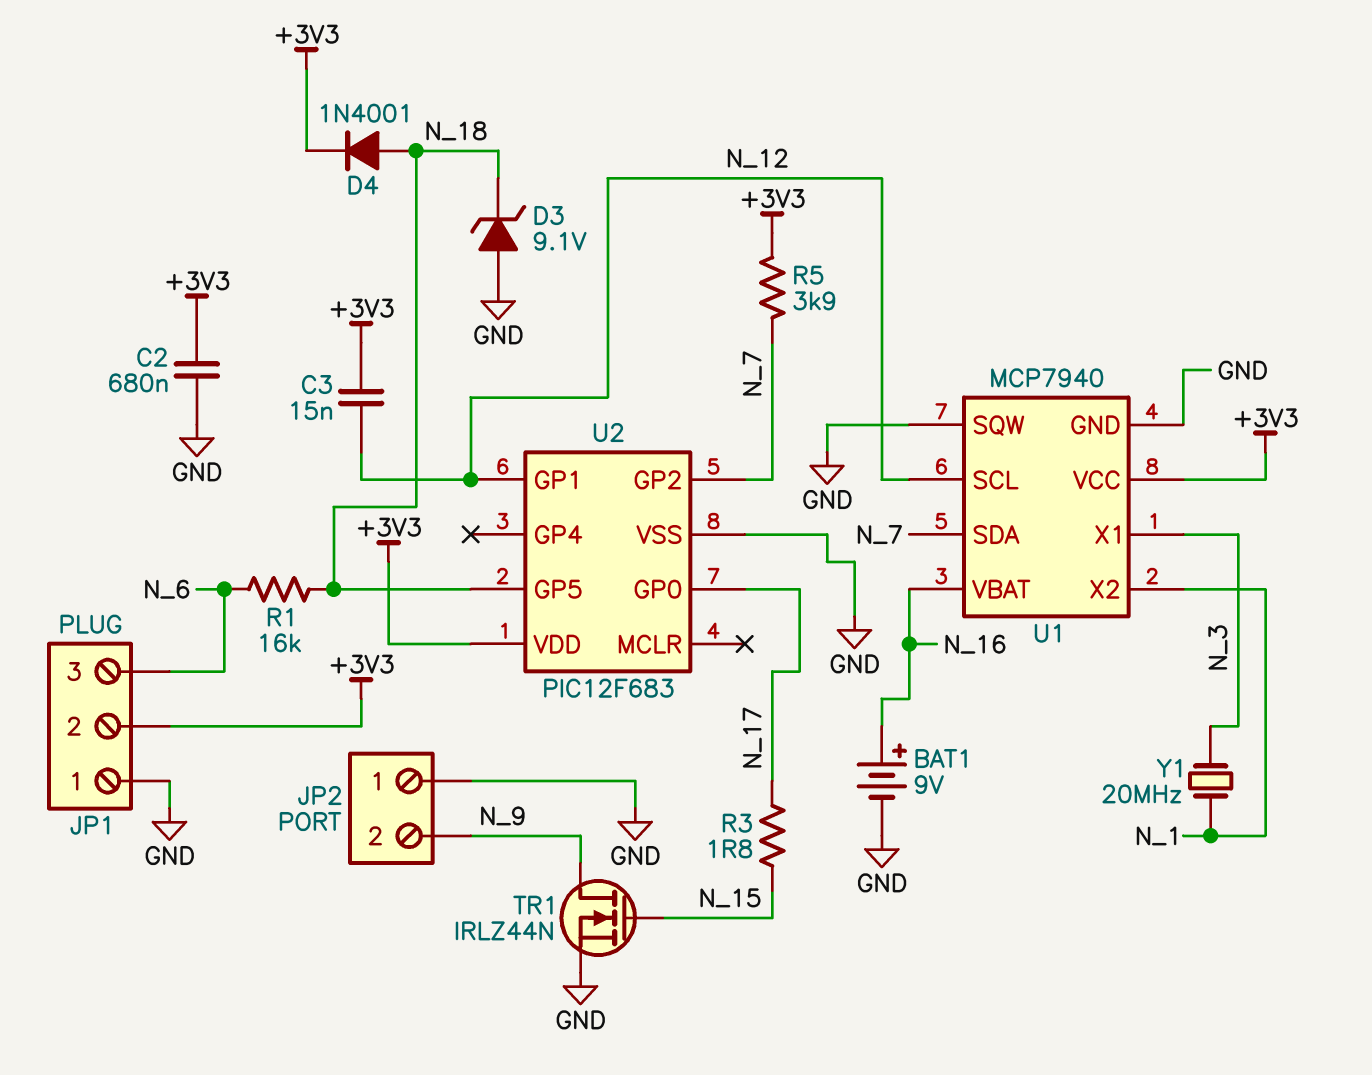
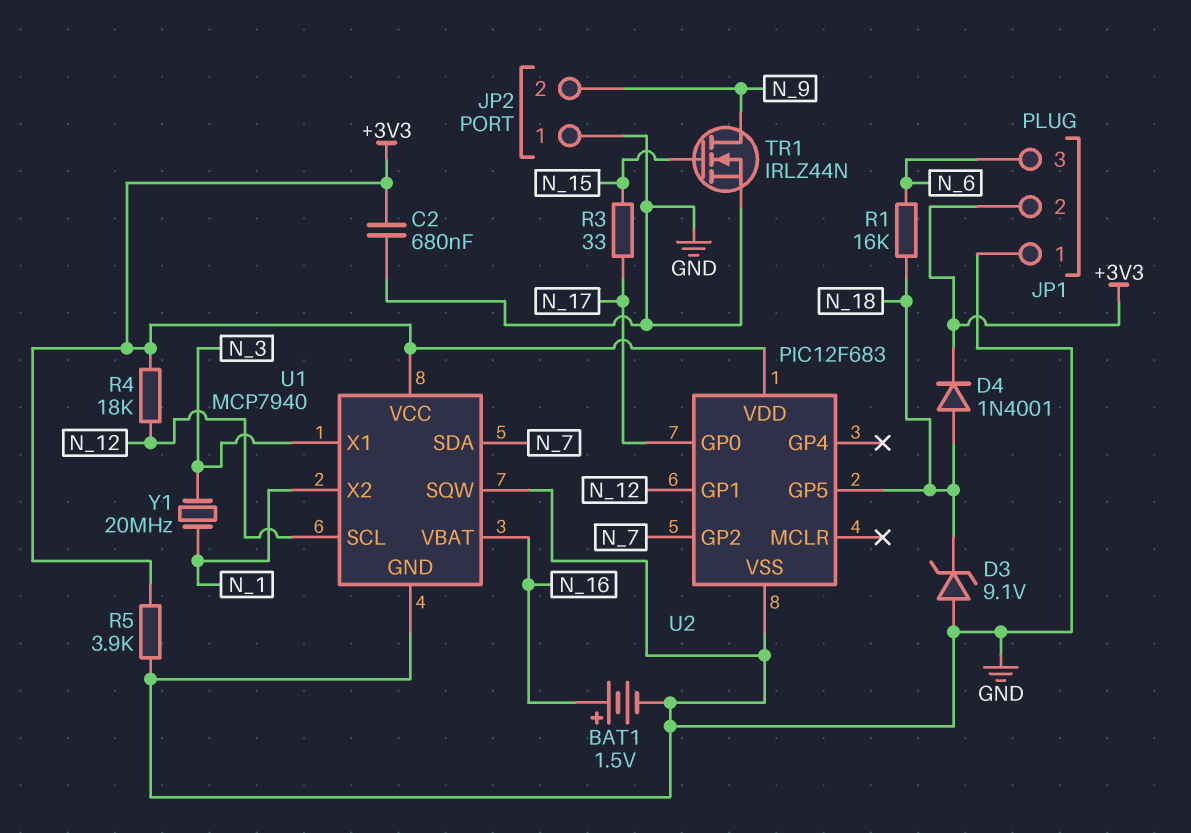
BAT1: 9V (plus N_16, minus GND) -> 1.5V (plus N_16, minus GND)
C3: 15nF (+3V3, N_12) -> none
R3: 1.8 (N_15, N_17) -> 33 (N_15, N_17)
R4: none -> 18k (+3V3, N_12)
R5: 3.9k (+3V3, N_7) -> 3.9k (+3V3, GND)

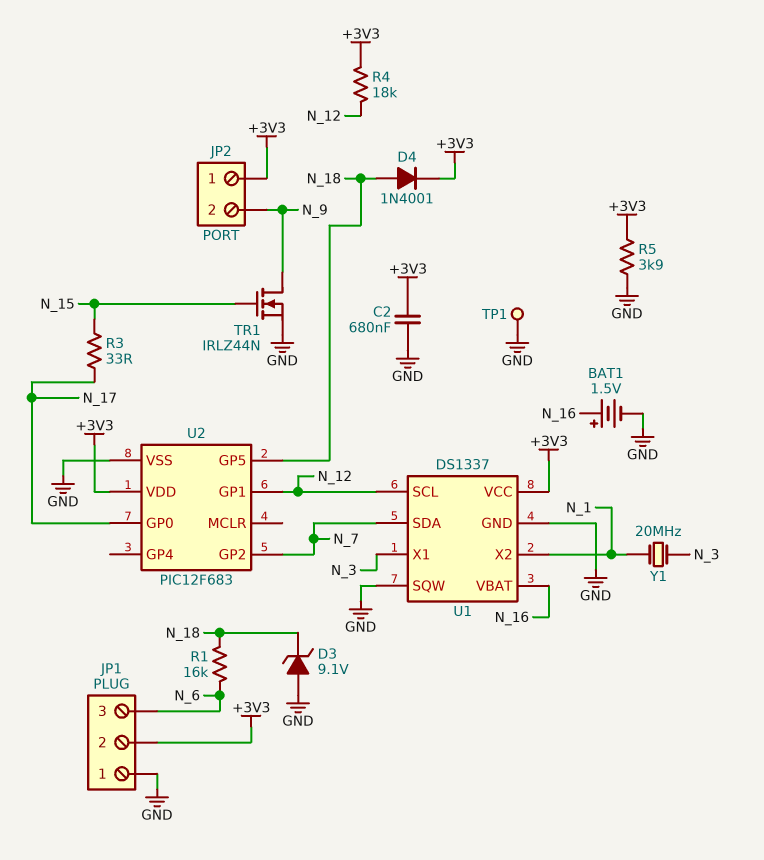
JP2 pin 1: GND -> +3V3
TP1: none -> test point (GND)
U1: MCP7940 -> DS1337

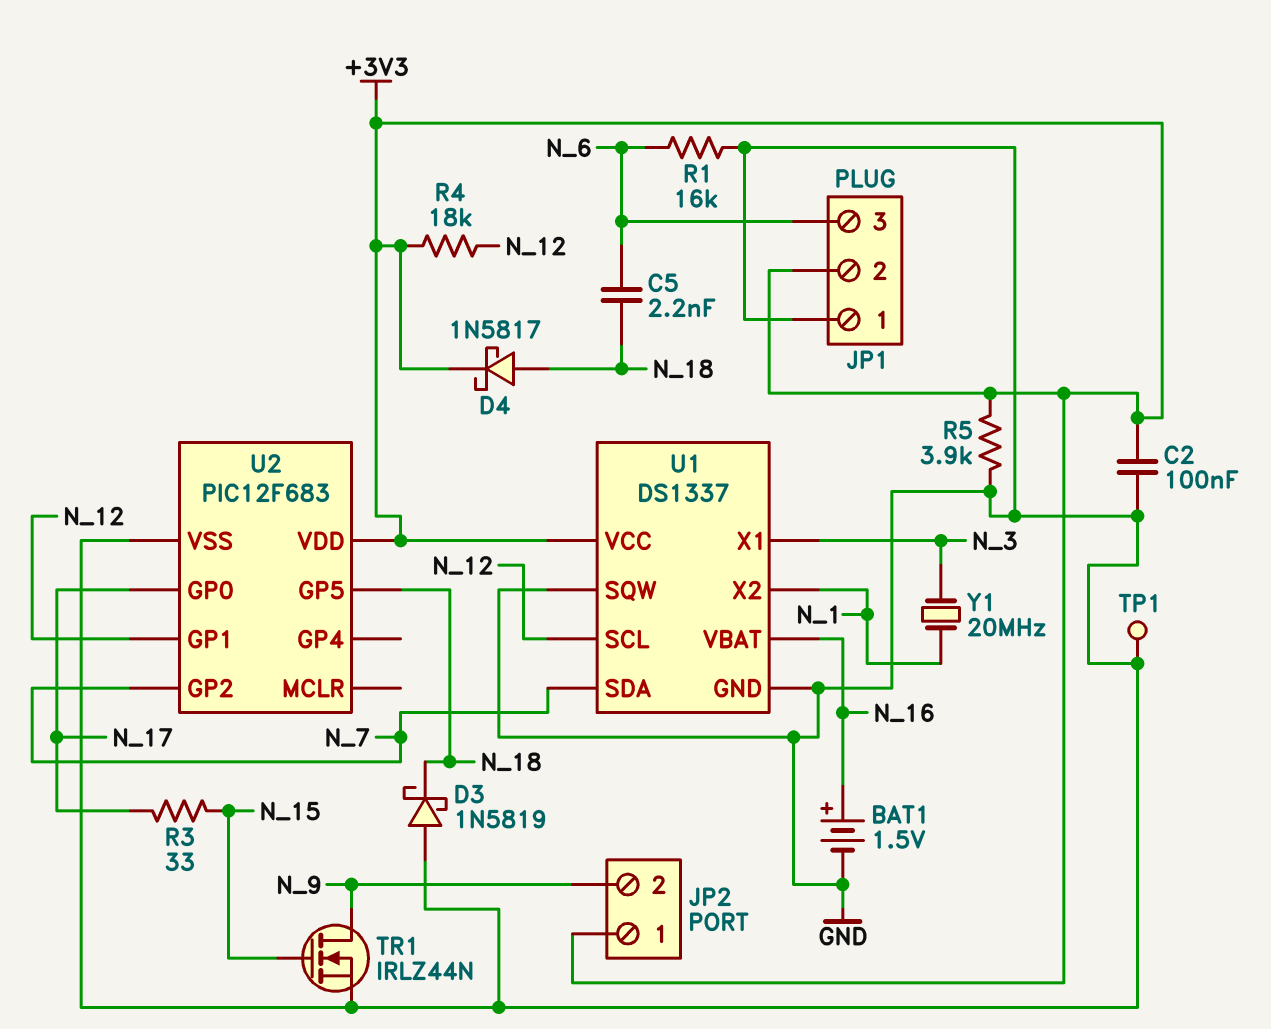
C2: 680nF (+3V3, GND) -> 100nF (+3V3, GND)
C5: none -> 2.2nF (N_6, N_18)
D3: zener 9.1V (A GND, K N_18) -> schottky 1N5819 (A GND, K N_18)
D4: diode 1N4001 (A N_18, K +3V3) -> schottky 1N5817 (A N_18, K +3V3)
R1: 16k (N_6, N_18) -> 16k (GND, N_6)

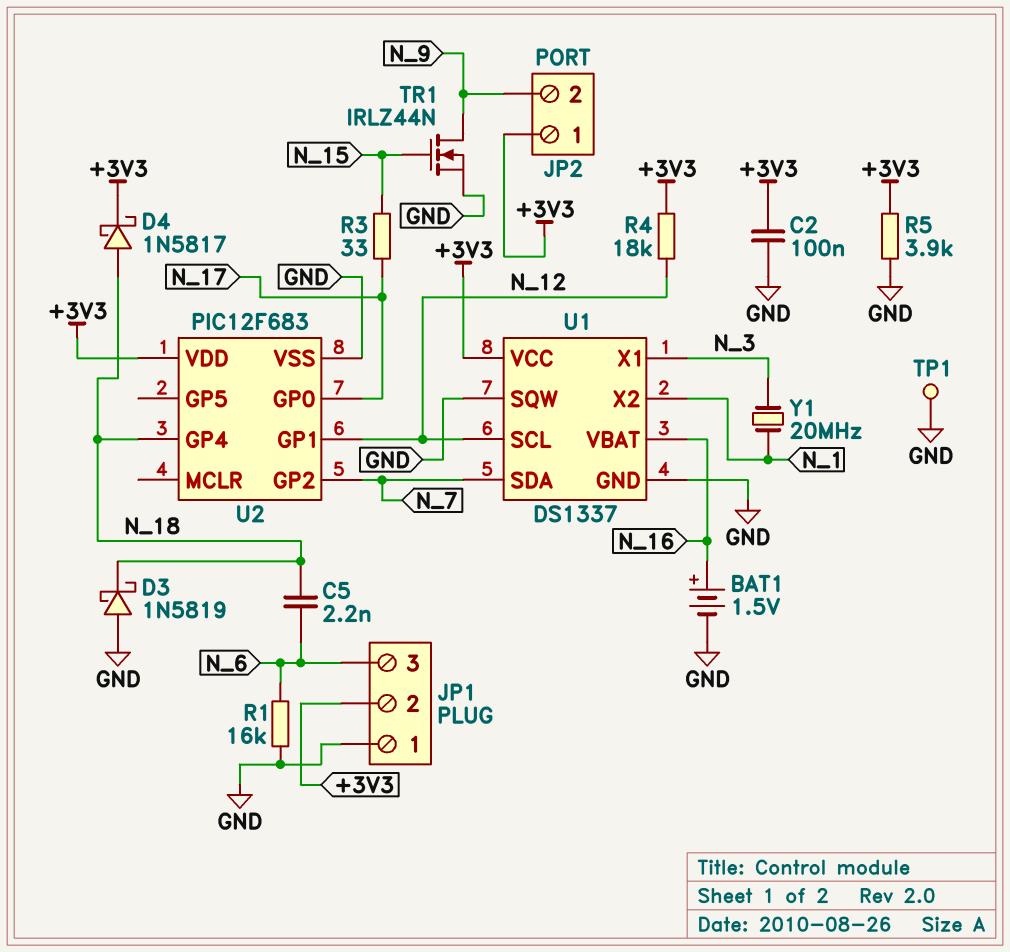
U2 pin GP4: none -> N_18
U2 pin GP5: N_18 -> none

